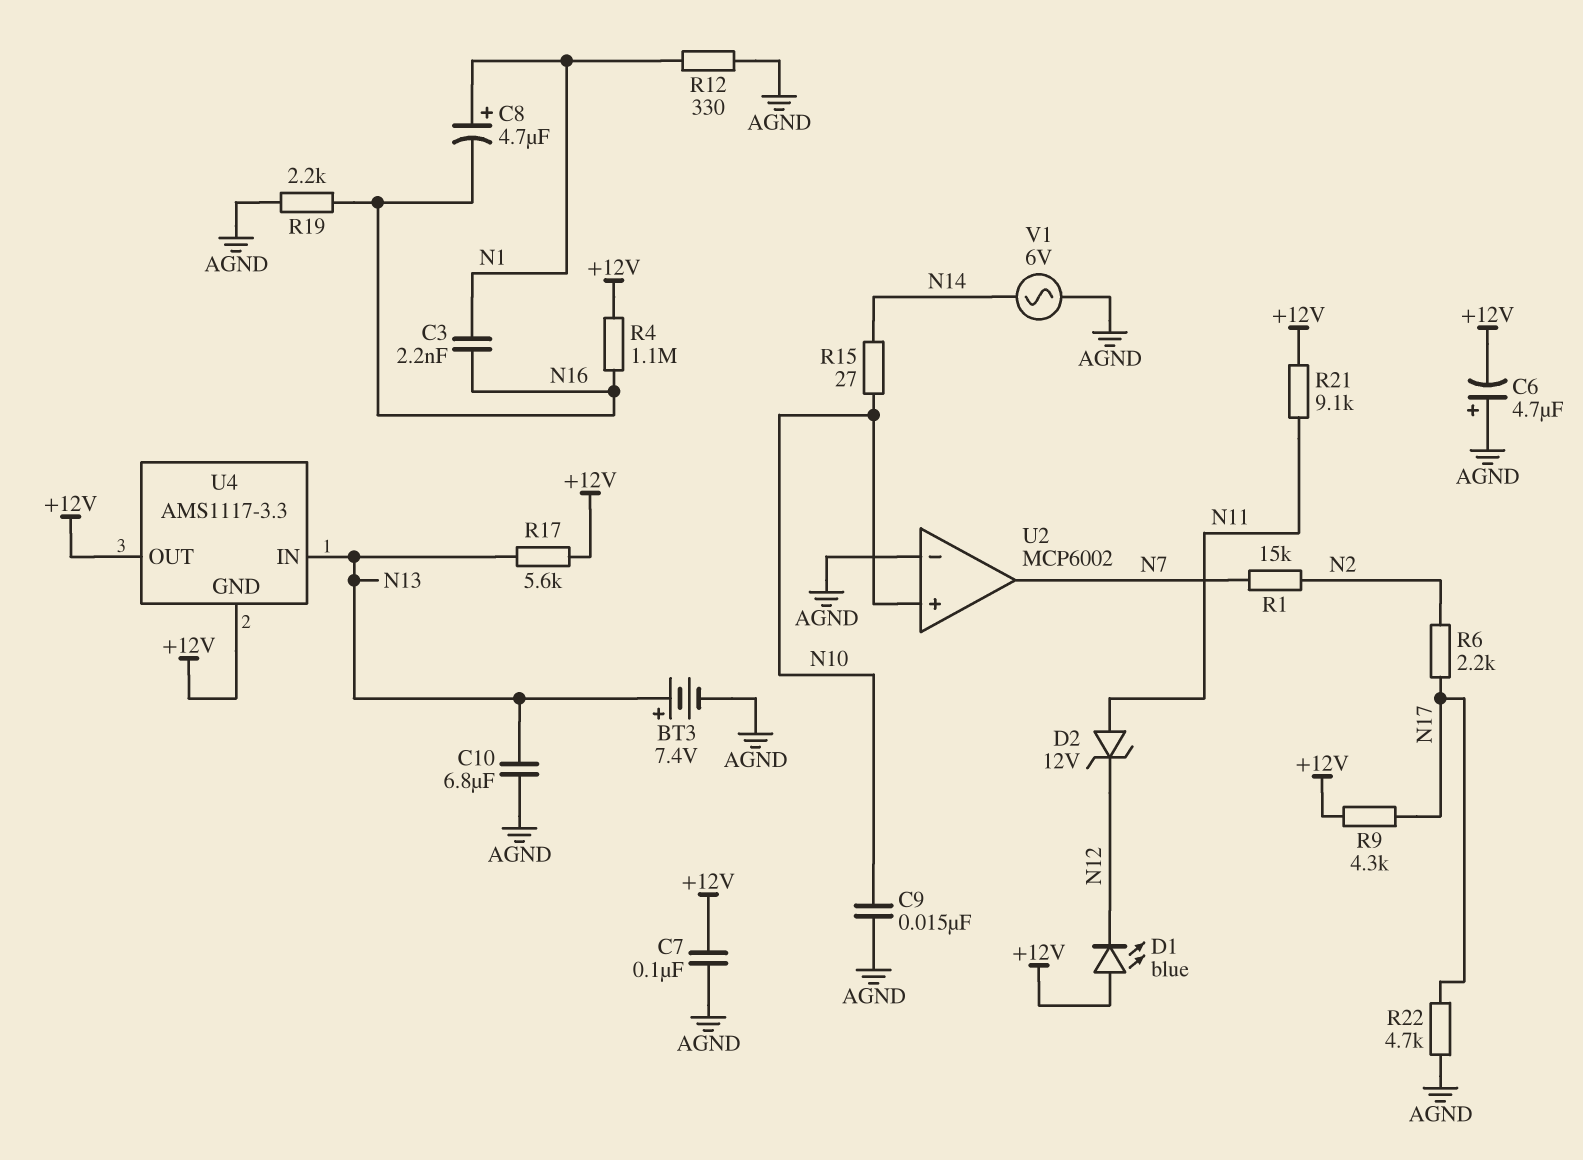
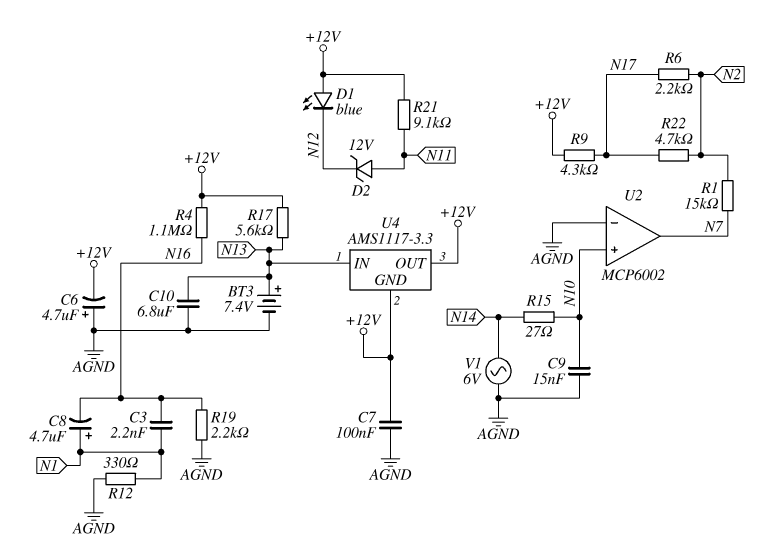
R22: 4.7k (AGND, N17) -> 4.7k (N2, N17)

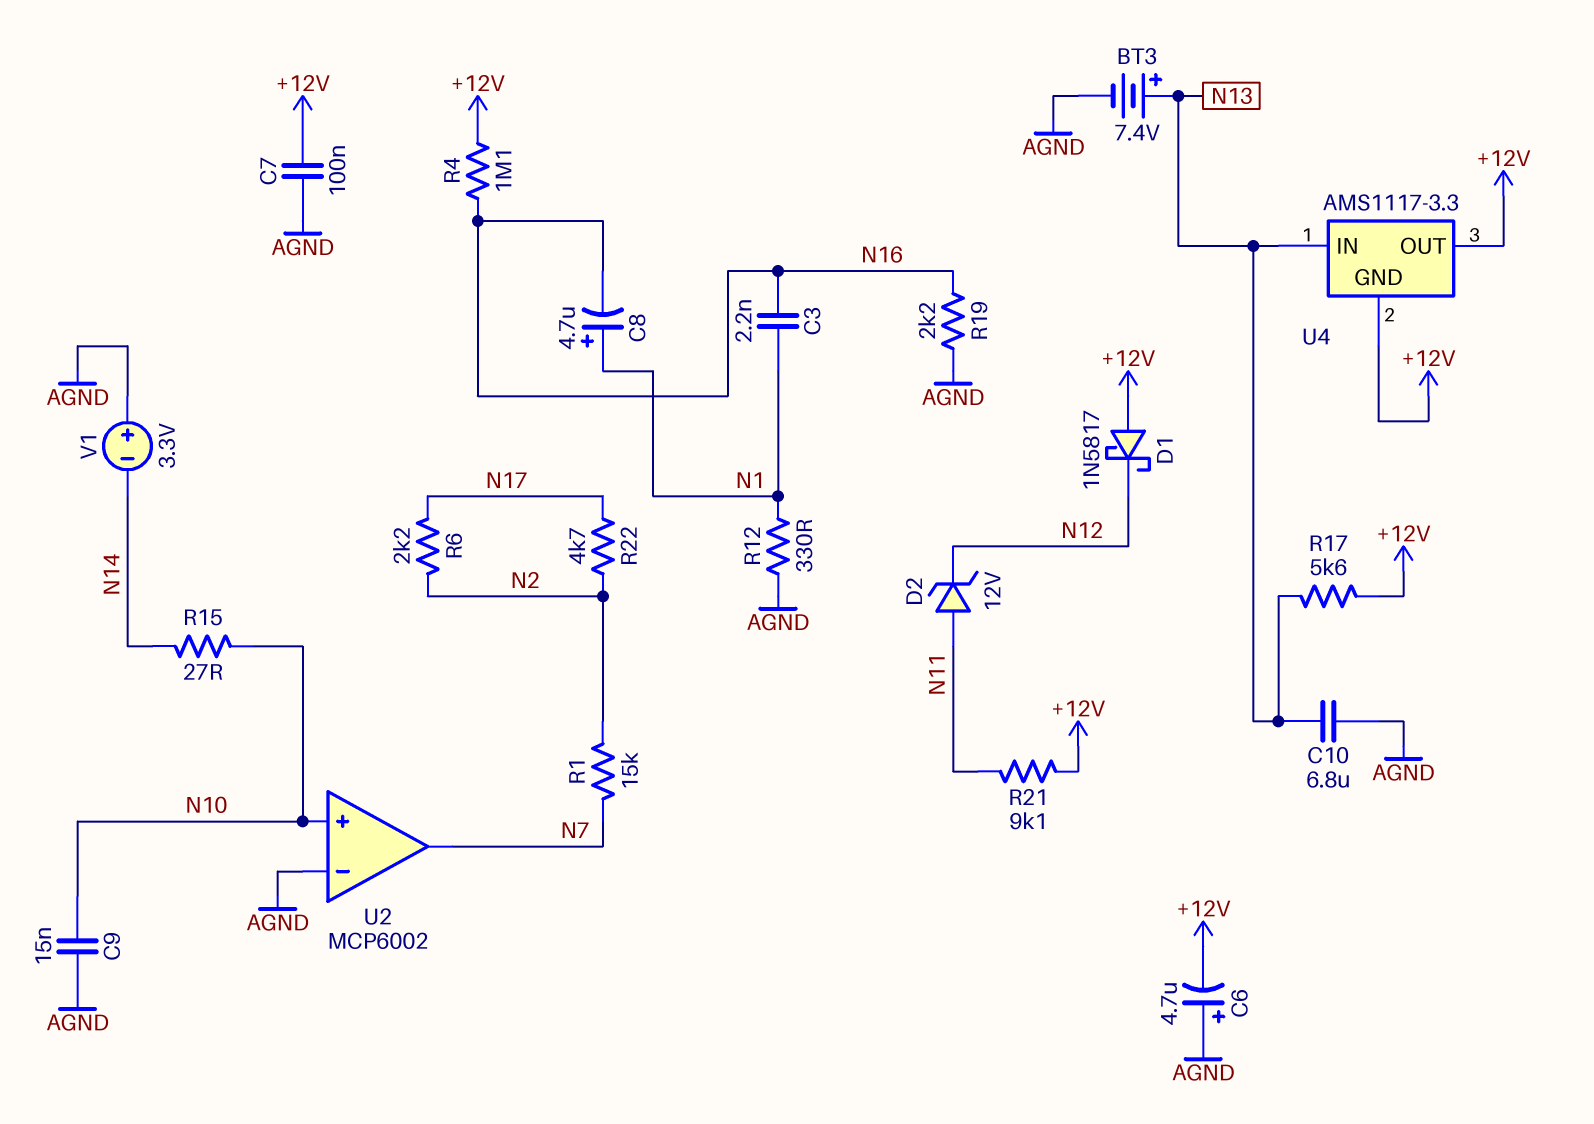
D1: LED blue (A +12V, K N12) -> schottky 1N5817 (A +12V, K N12)
R9: 4.3k (+12V, N17) -> none
V1: AC 6V (AGND, N14) -> 3.3V (plus AGND, minus N14)

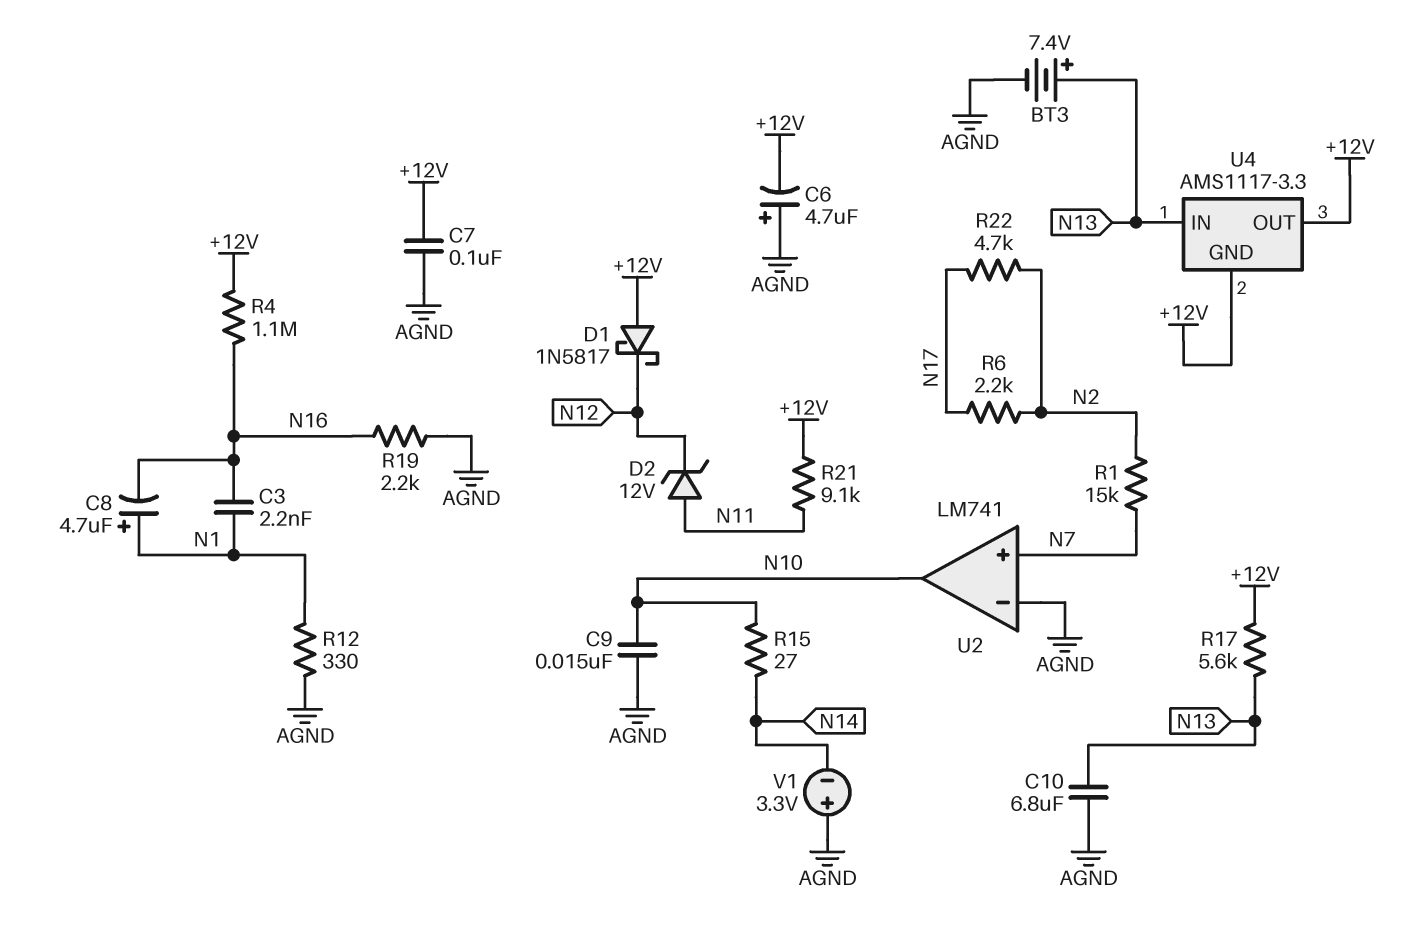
U2: MCP6002 -> LM741
U2 pin in+: N10 -> N7
U2 pin out: N7 -> N10

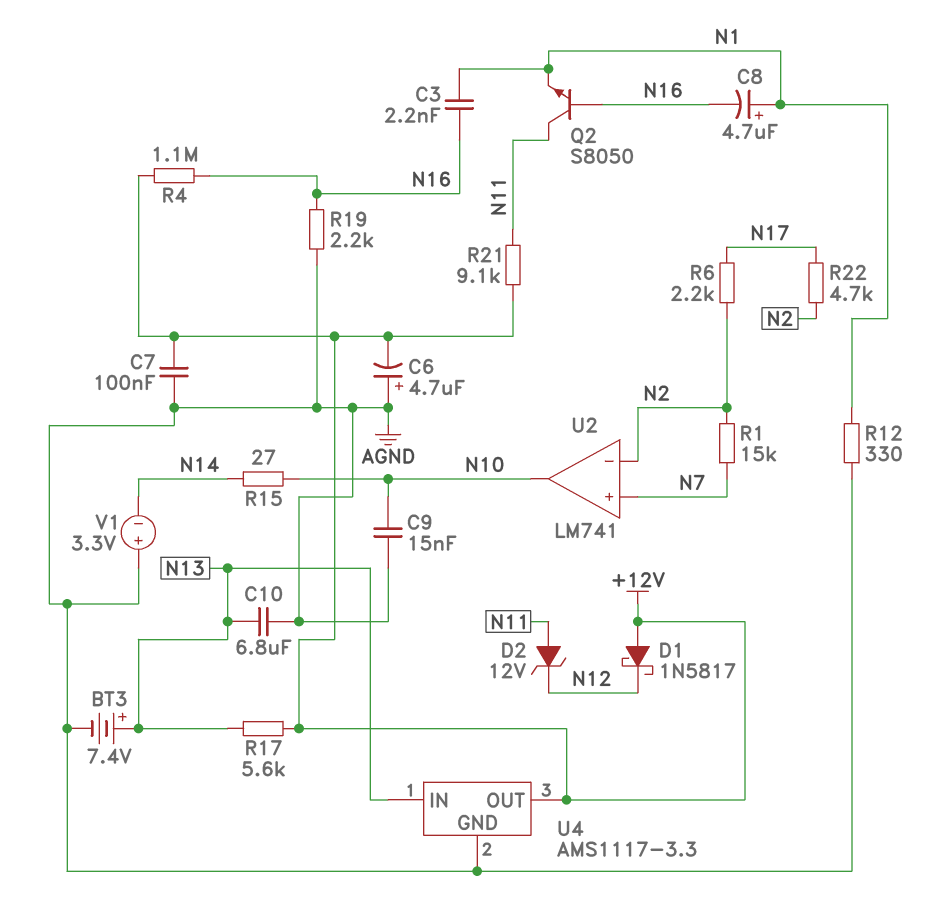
Q2: none -> NPN S8050 (B N16, C N11, E N1)
U2 pin in-: AGND -> N2
U4 pin GND: +12V -> AGND

